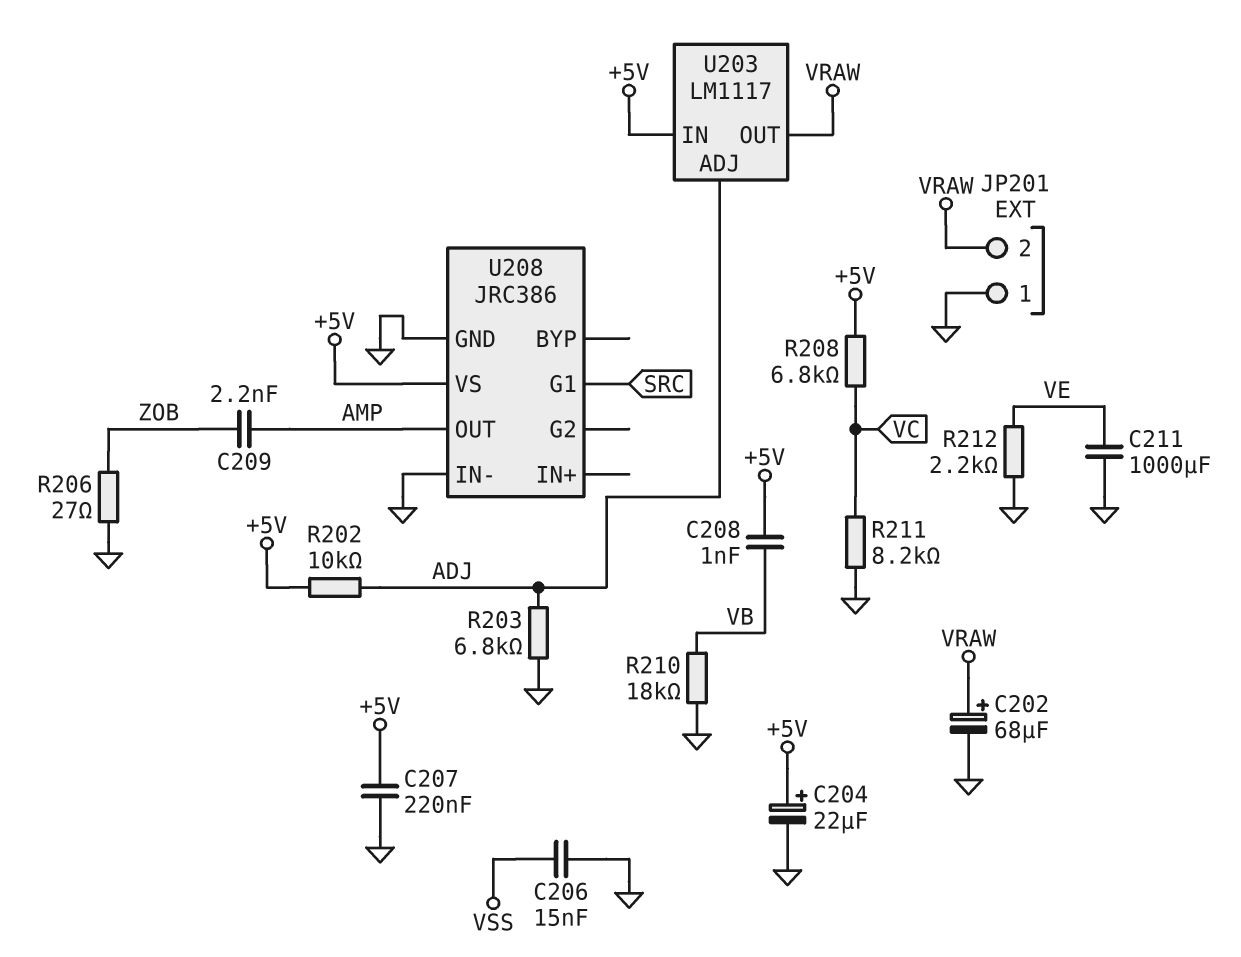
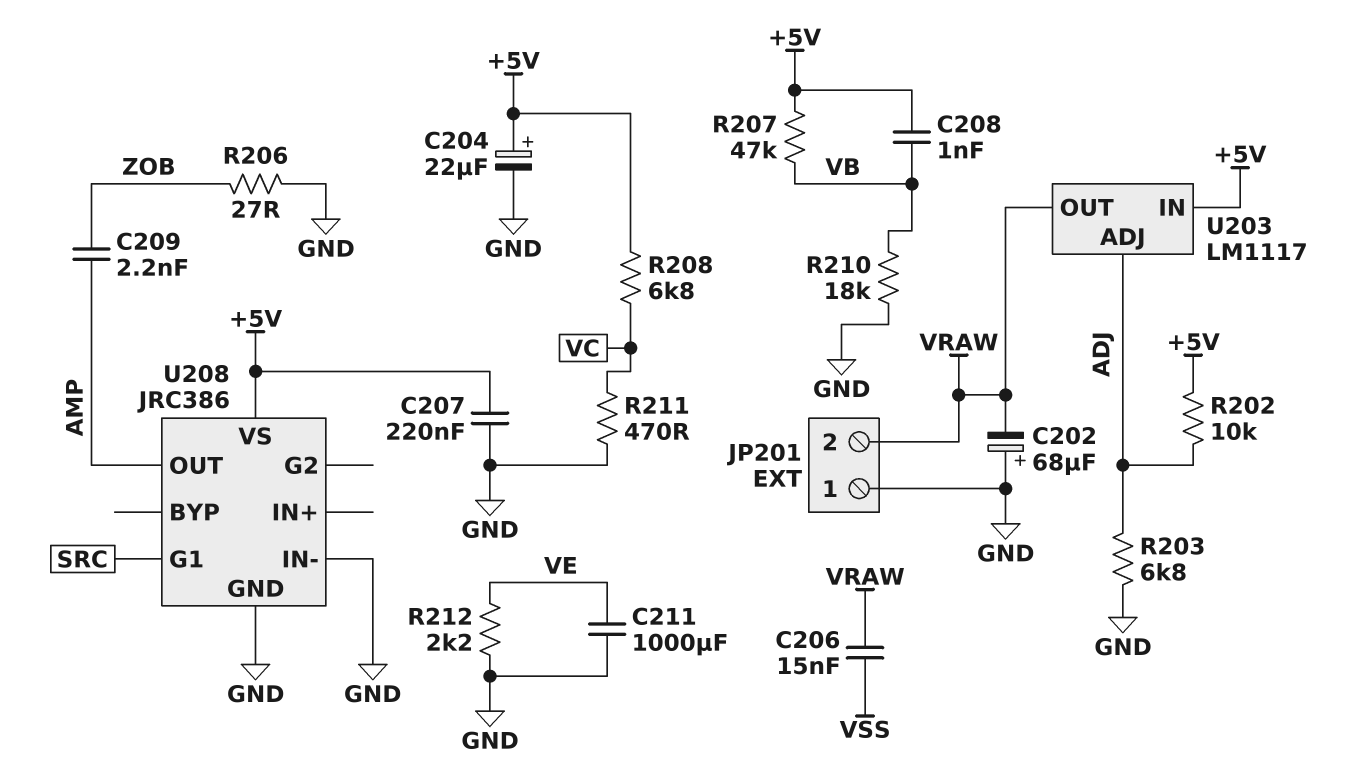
C202: 68uF (plus VRAW, minus GND) -> 68uF (plus GND, minus VRAW)
C206: 15nF (GND, VSS) -> 15nF (VRAW, VSS)
R207: none -> 47k (+5V, VB)
R211: 8.2k (GND, VC) -> 470 (GND, VC)

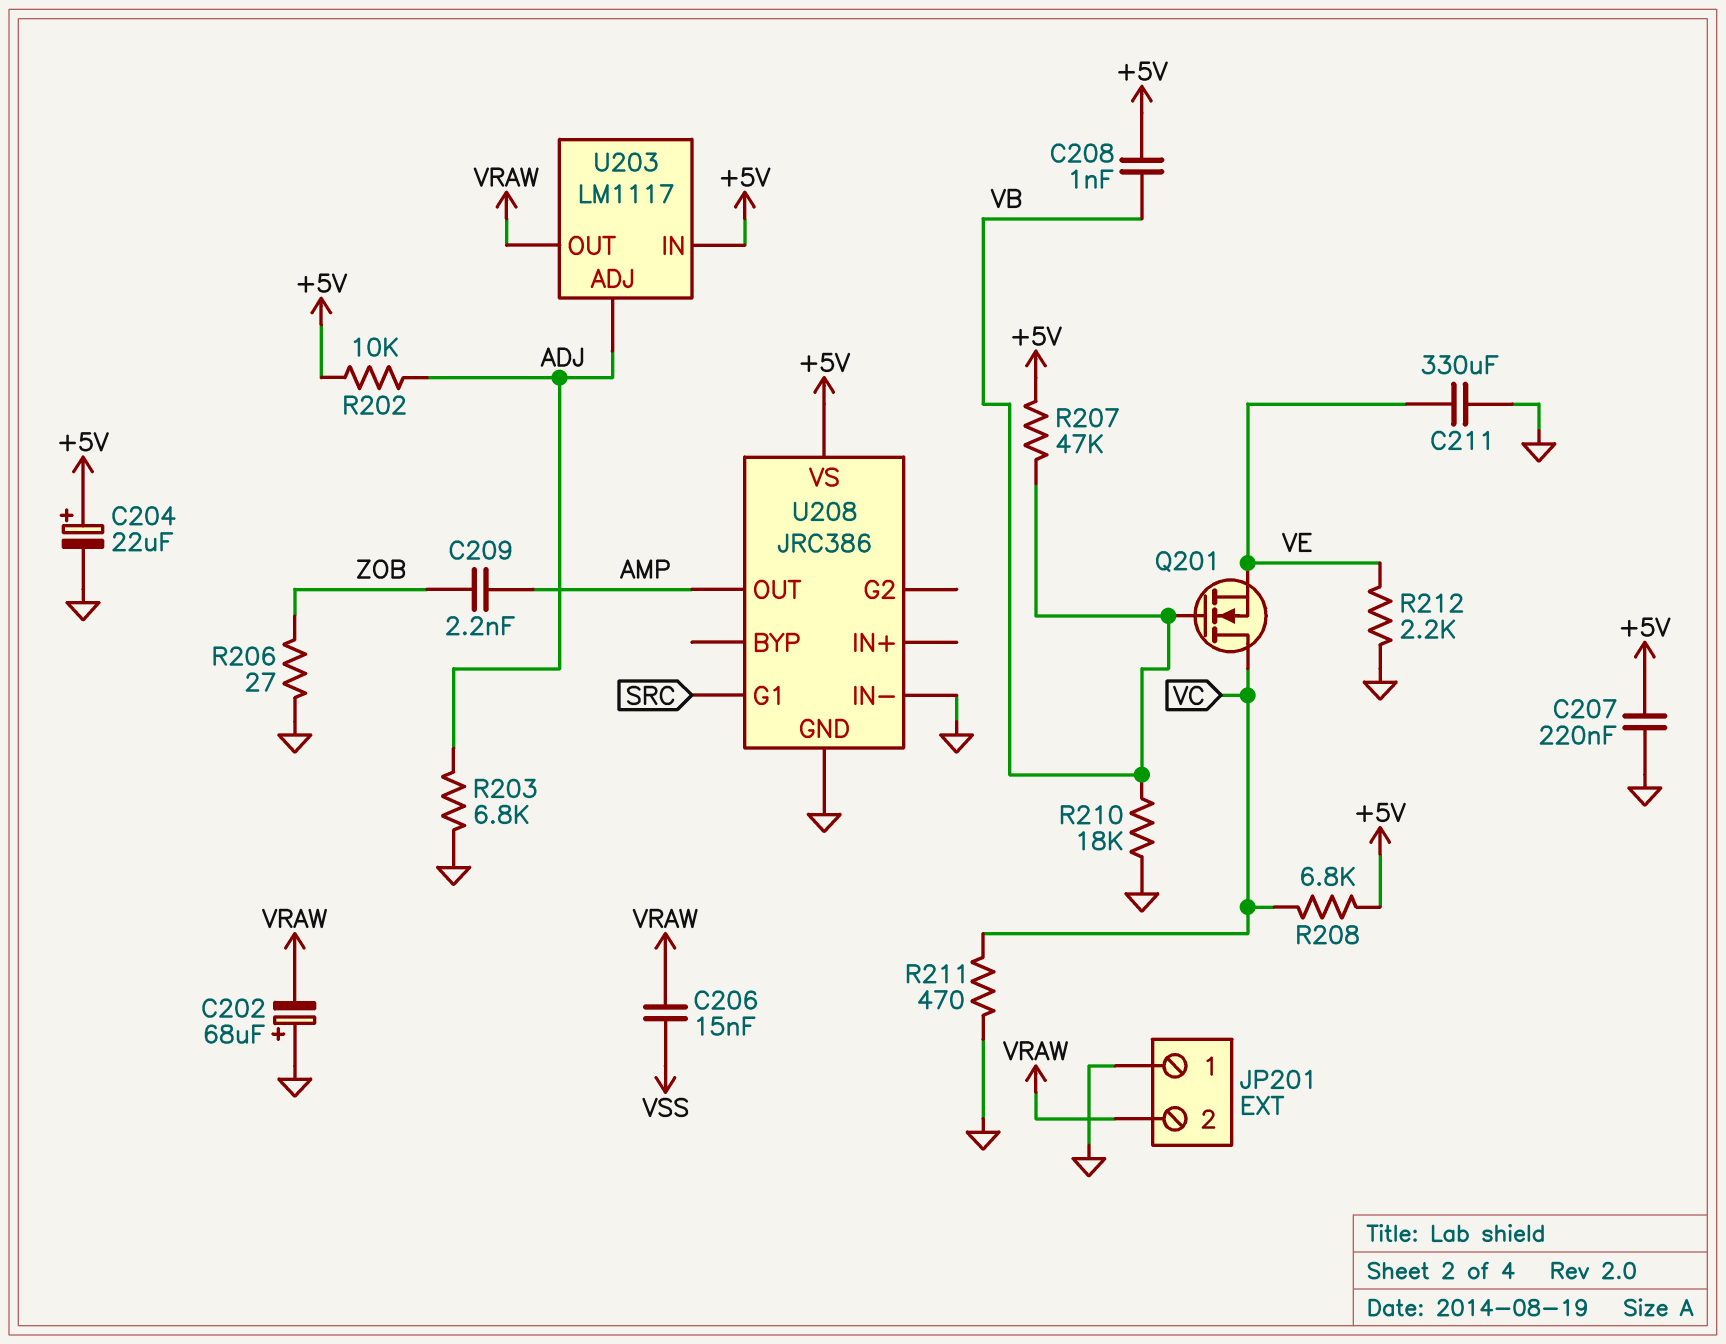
C211: 1000uF (GND, VE) -> 330uF (GND, VE)
Q201: none -> NMOS (G VB, D VC, S VE)

